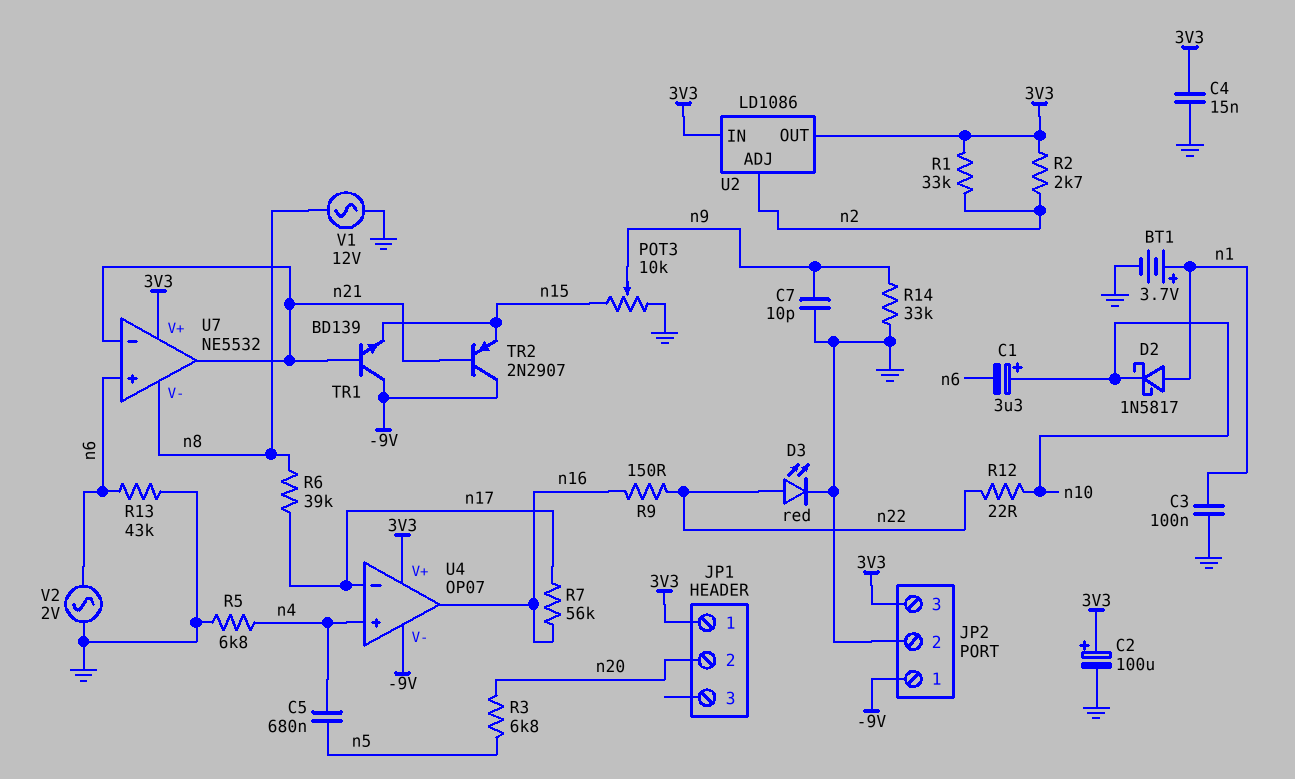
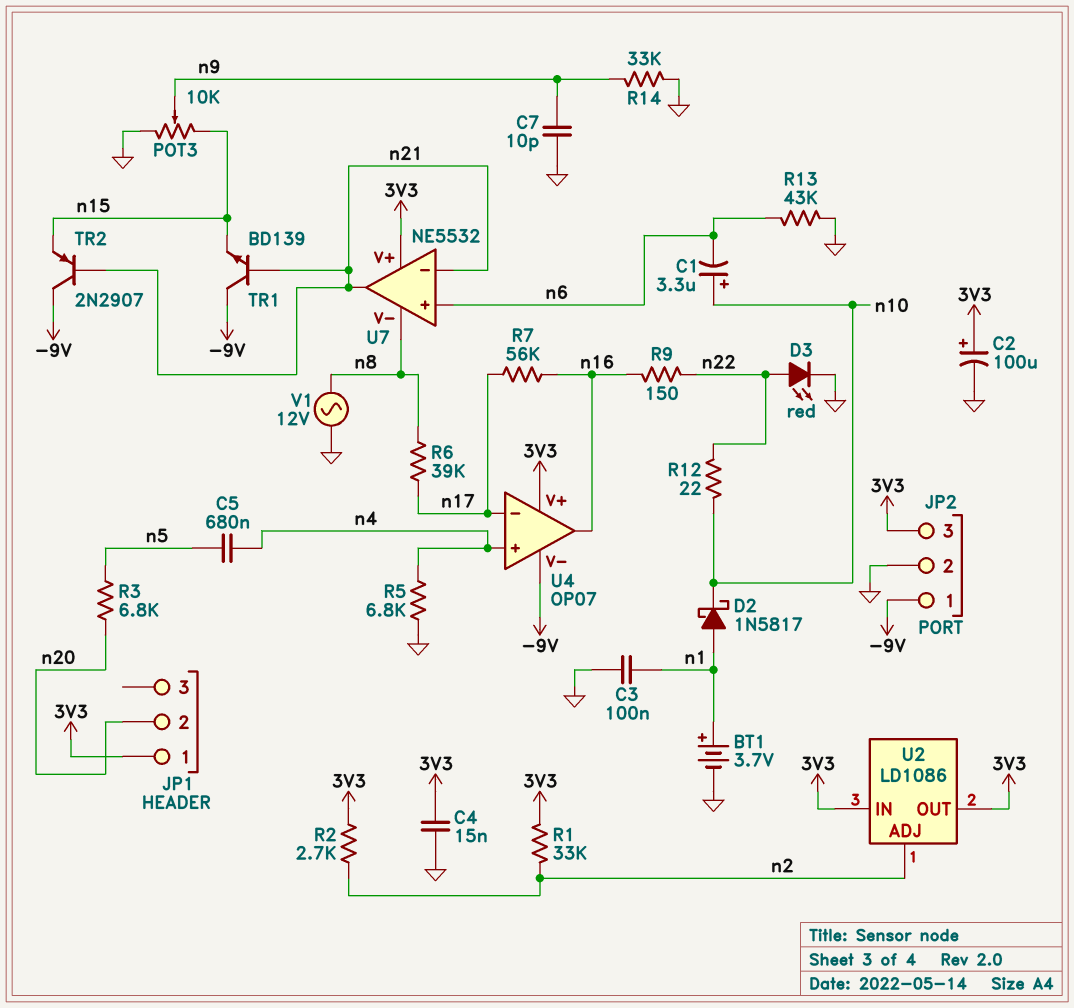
V2: AC 2V (GND, n6) -> none

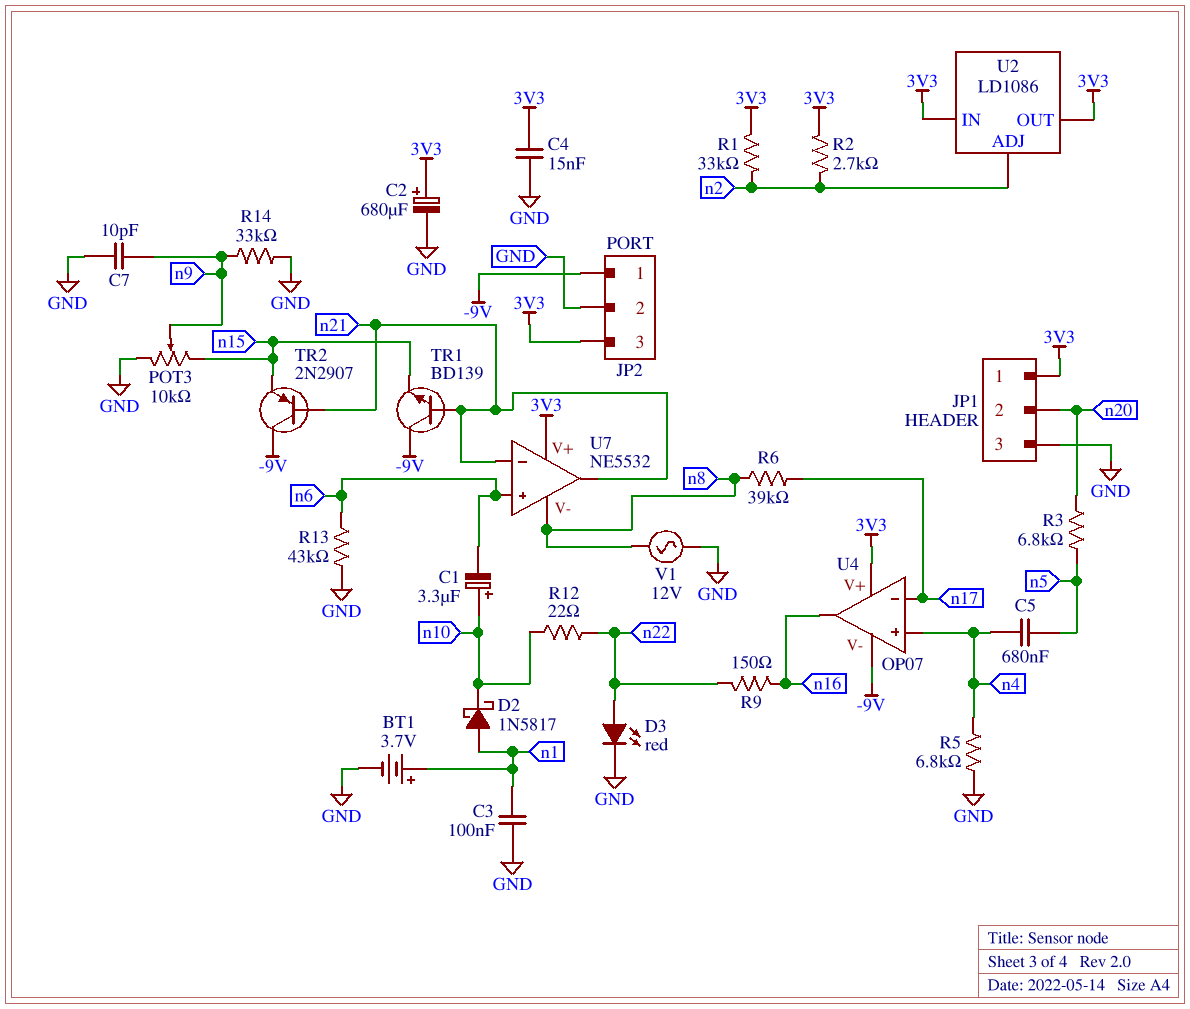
C2: 100uF (plus 3V3, minus GND) -> 680uF (plus 3V3, minus GND)
JP1 pin 3: none -> GND
R7: 56k (n16, n17) -> none

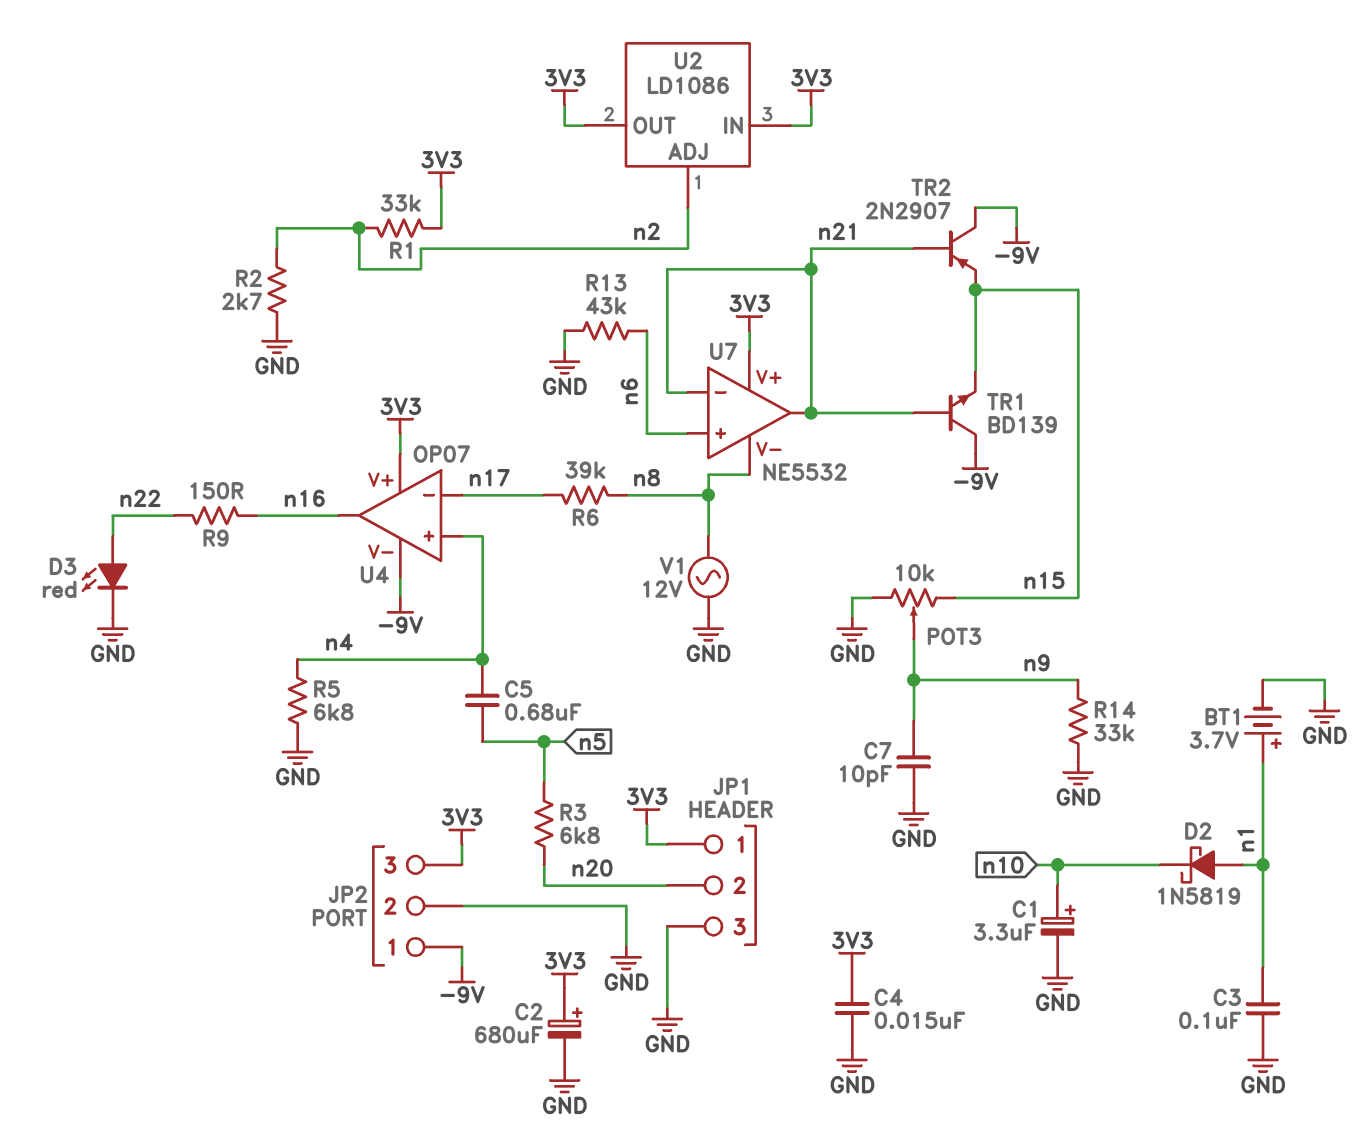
C1: 3.3uF (plus n10, minus n6) -> 3.3uF (plus n10, minus GND)
D2: schottky 1N5817 (A n1, K n10) -> schottky 1N5819 (A n1, K n10)
R2: 2.7k (3V3, n2) -> 2.7k (GND, n2)
R12: 22 (n10, n22) -> none

